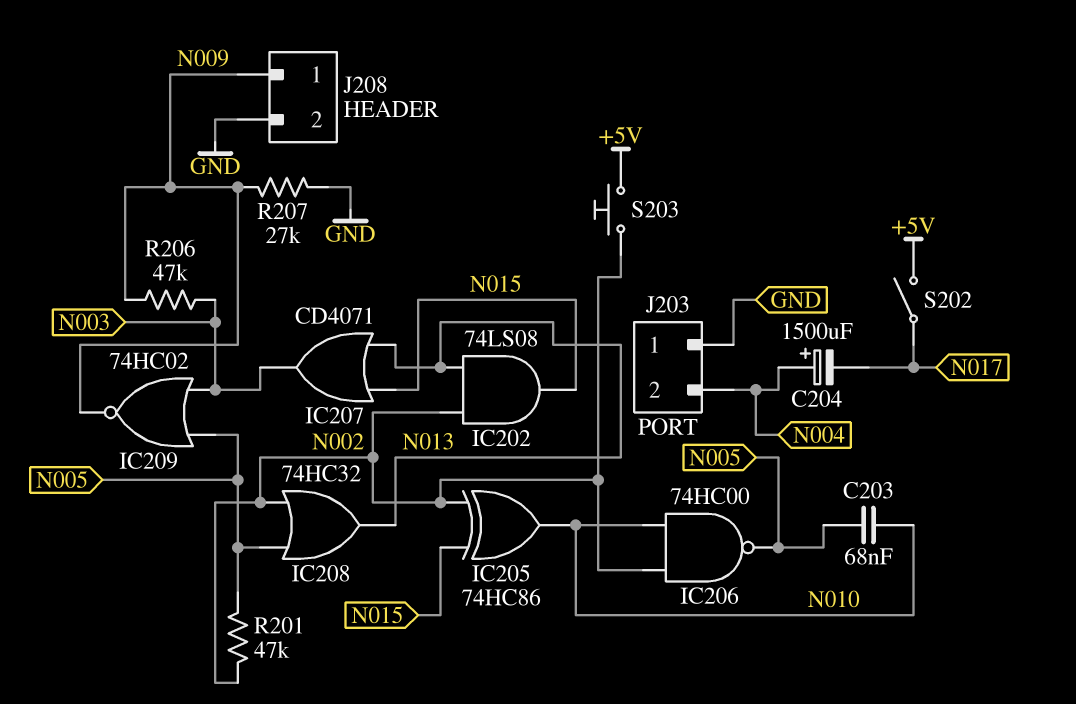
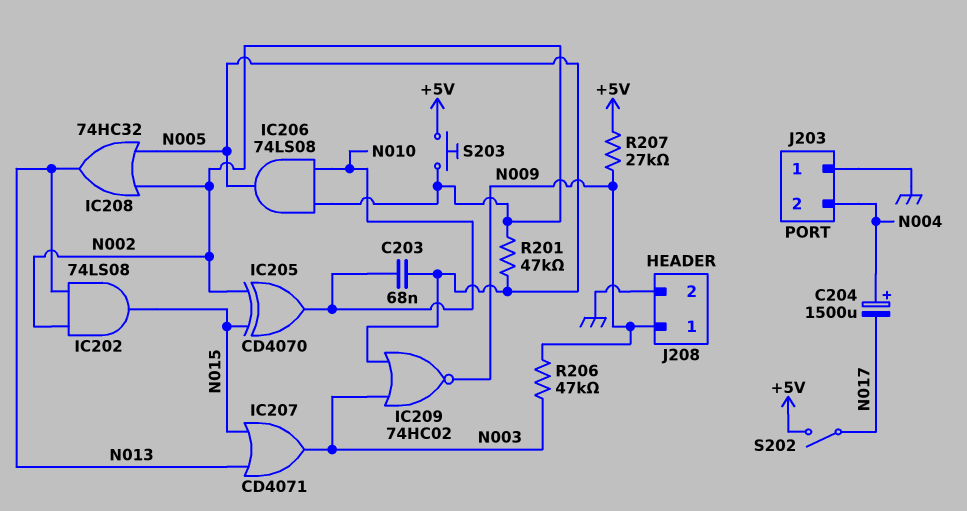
IC205: XOR 74HC86 (in N002, in N015, out N010) -> XOR CD4070 (in N002, in N015, out N010)
IC206: NAND 74HC00 (in N002, in N010, out N005) -> AND 74LS08 (in N002, in N010, out N005)
R207: 27k (GND, N009) -> 27k (+5V, N009)

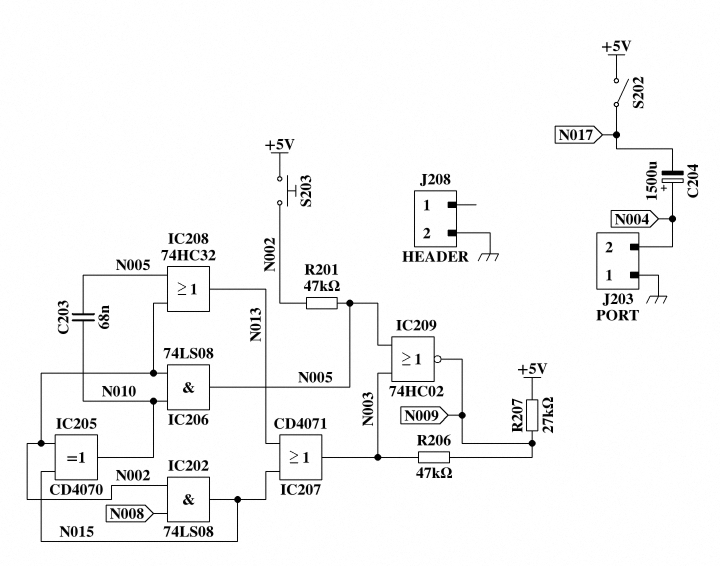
IC202: AND 74LS08 (in N002, in N013, out N015) -> AND 74LS08 (in N002, in N008, out N015)
J208 pin 1: N009 -> none

